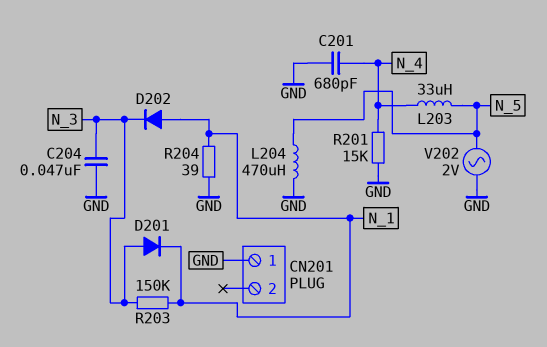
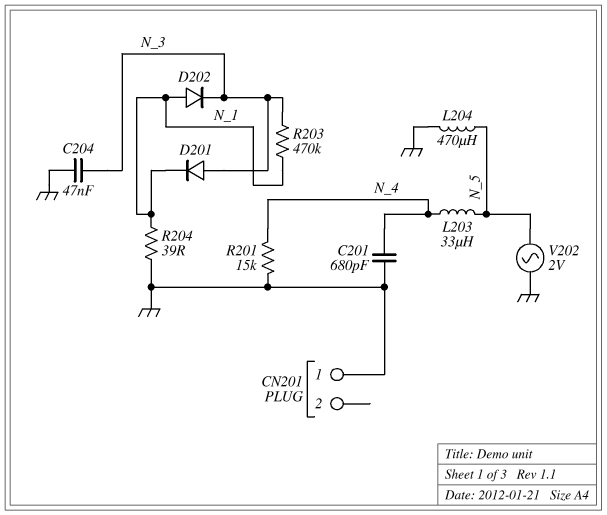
R203: 150k (N_1, N_3) -> 470k (N_1, N_3)

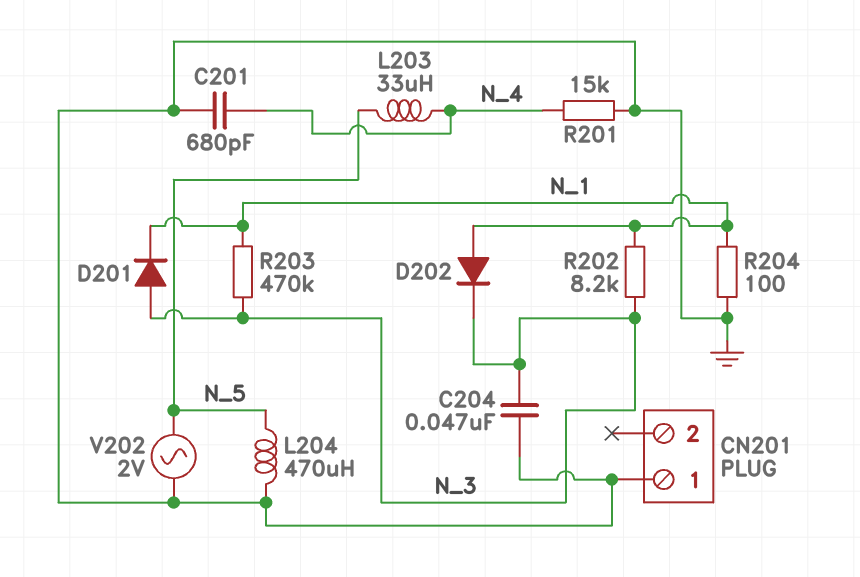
R202: none -> 8.2k (N_1, N_3)
R204: 39 (GND, N_1) -> 100 (GND, N_1)

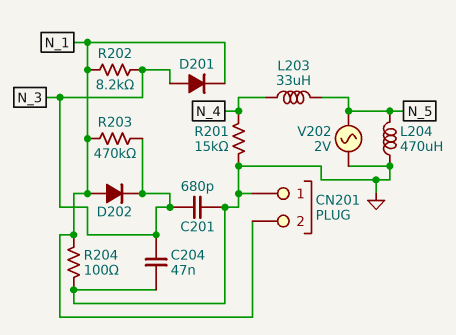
C201: 680pF (GND, N_4) -> 680pF (GND, N_3)
CN201 pin 2: none -> N_1

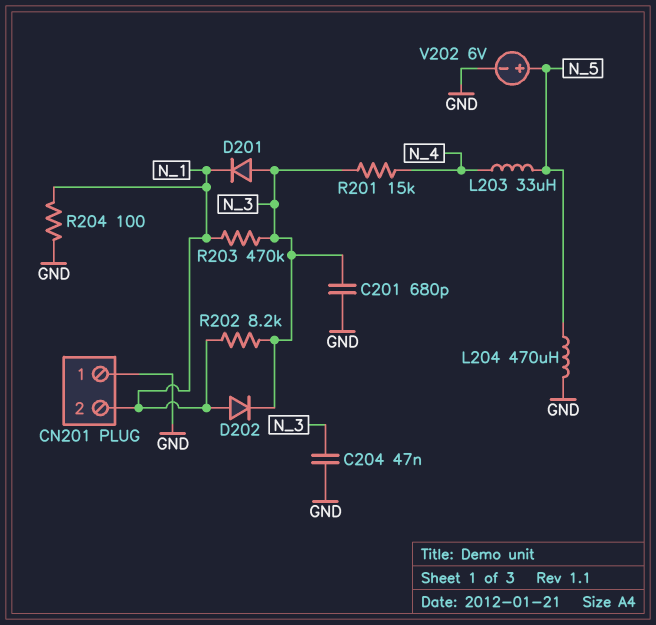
R201: 15k (GND, N_4) -> 15k (N_3, N_4)
V202: AC 2V (GND, N_5) -> 6V (plus N_5, minus GND)

